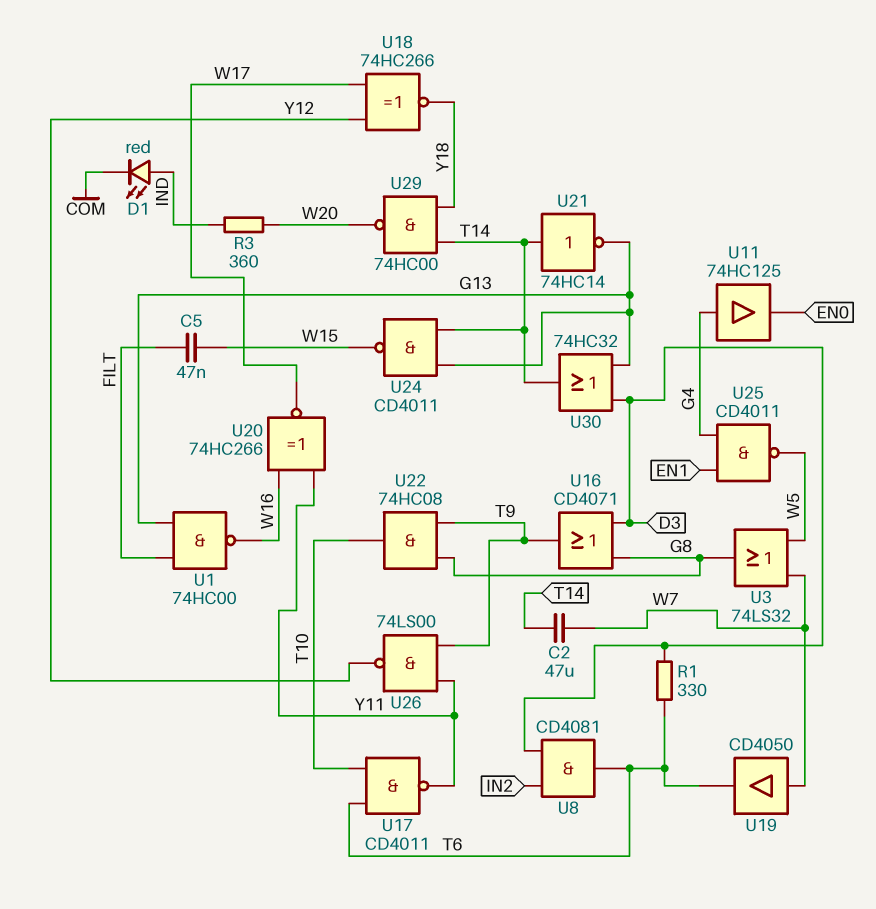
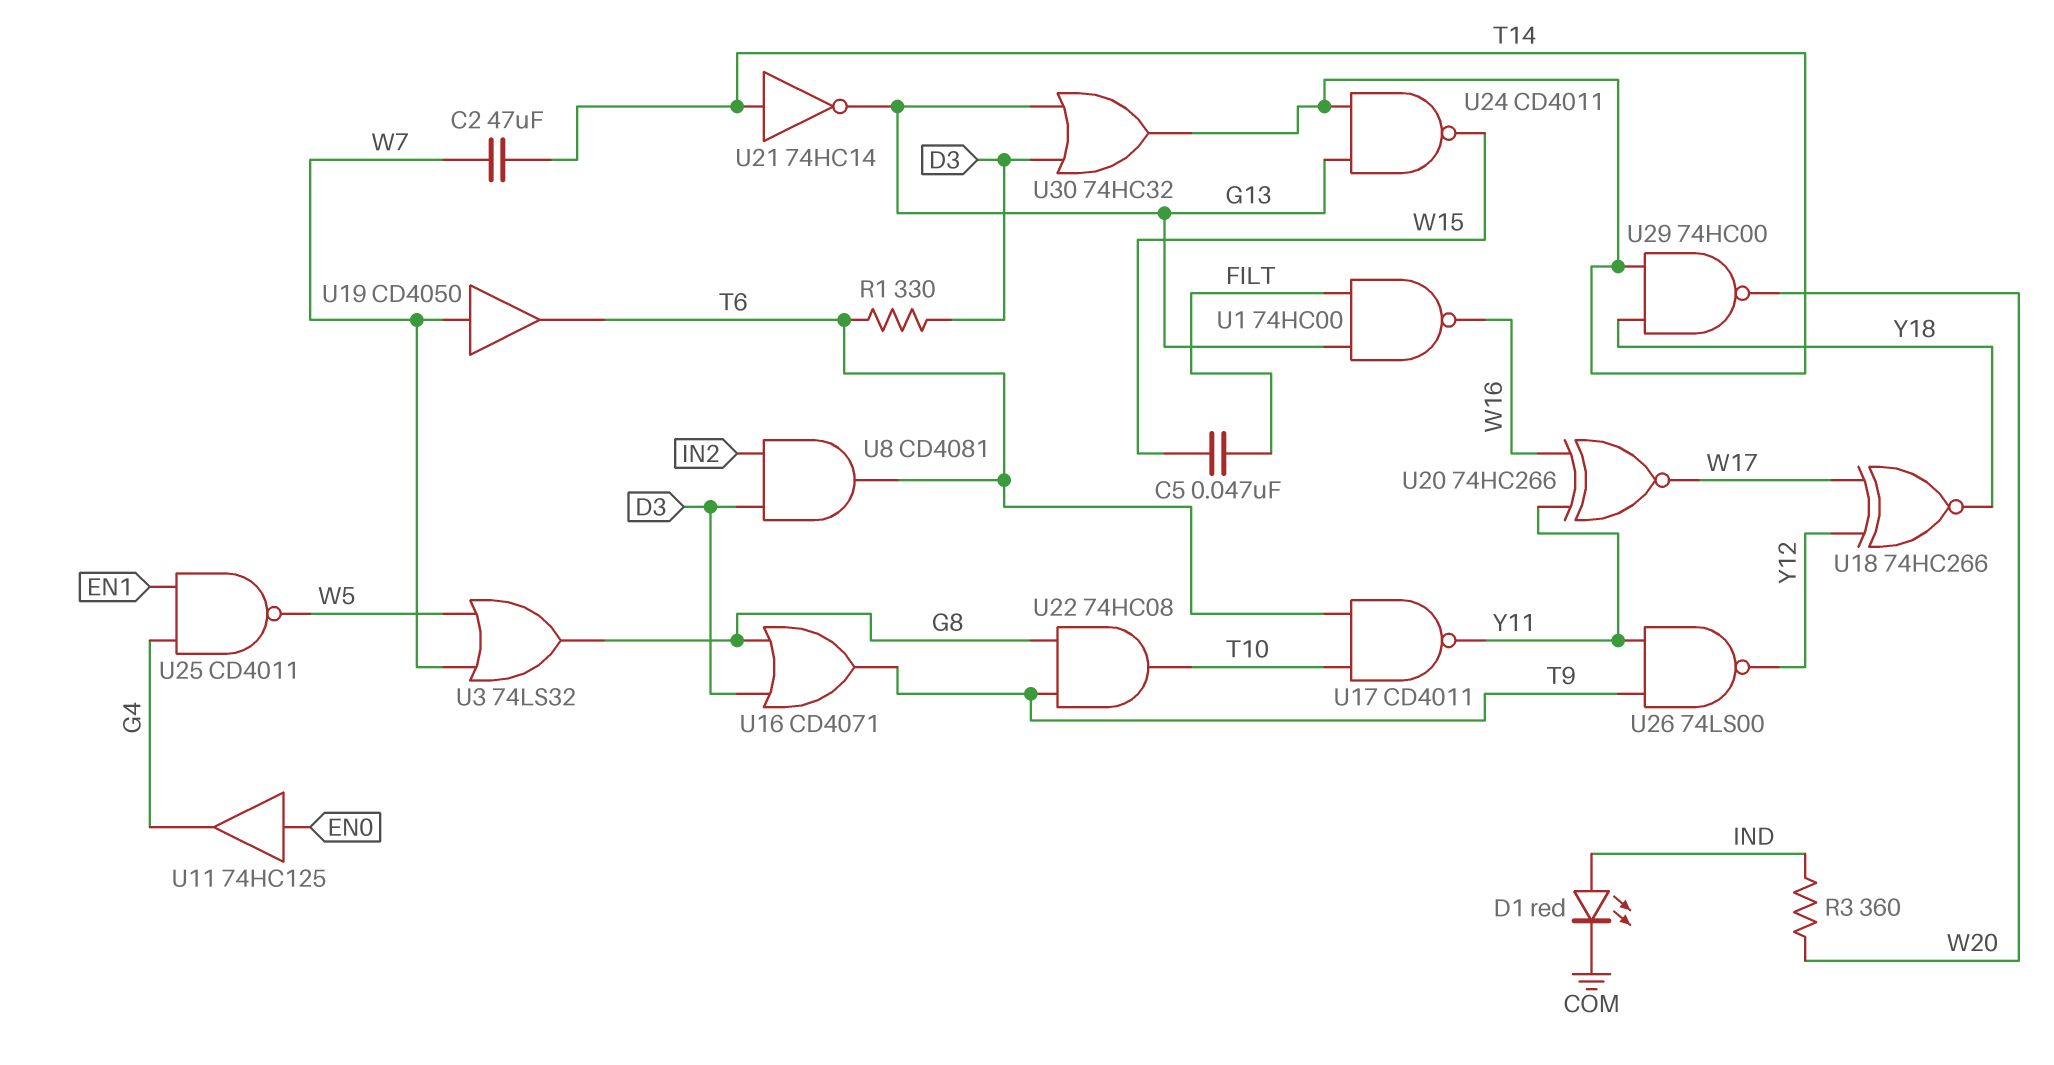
U11: buffer 74HC125 (in G4, out EN0) -> buffer 74HC125 (in EN0, out G4)

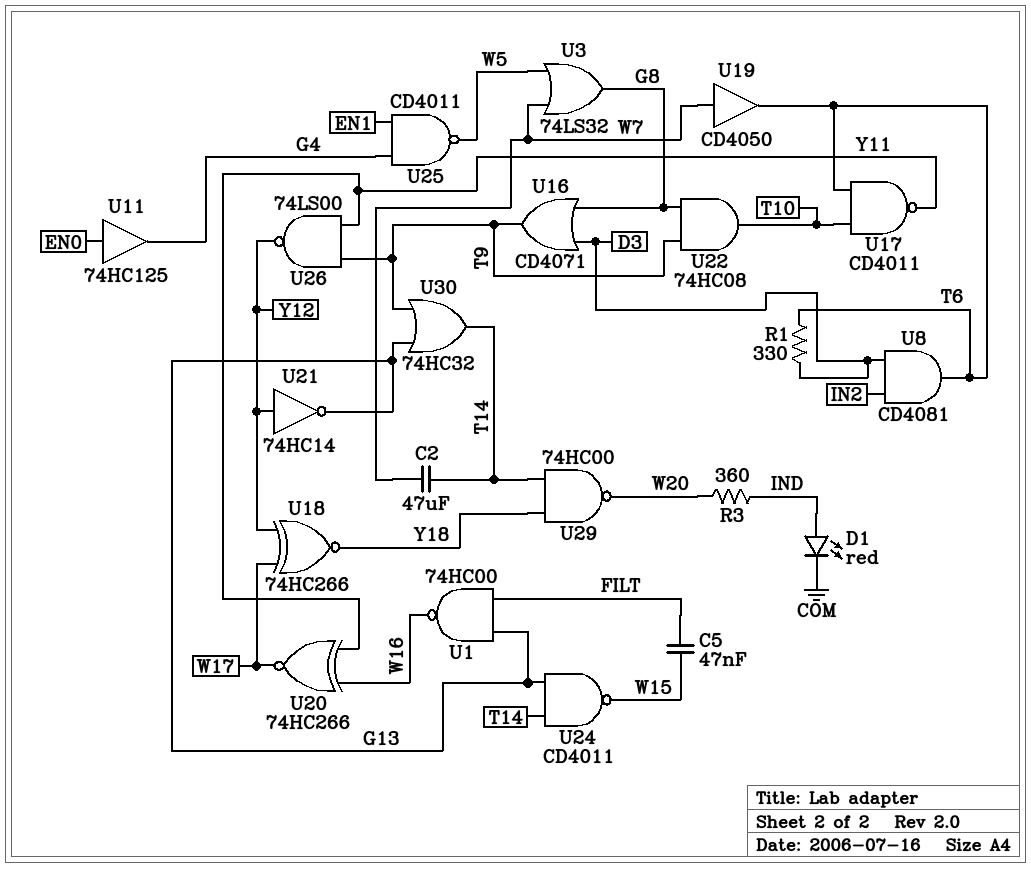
U21: NOT 74HC14 (in T14, out G13) -> NOT 74HC14 (in Y12, out G13)
U30: OR 74HC32 (in D3, in G13, out T14) -> OR 74HC32 (in G13, in T9, out T14)

